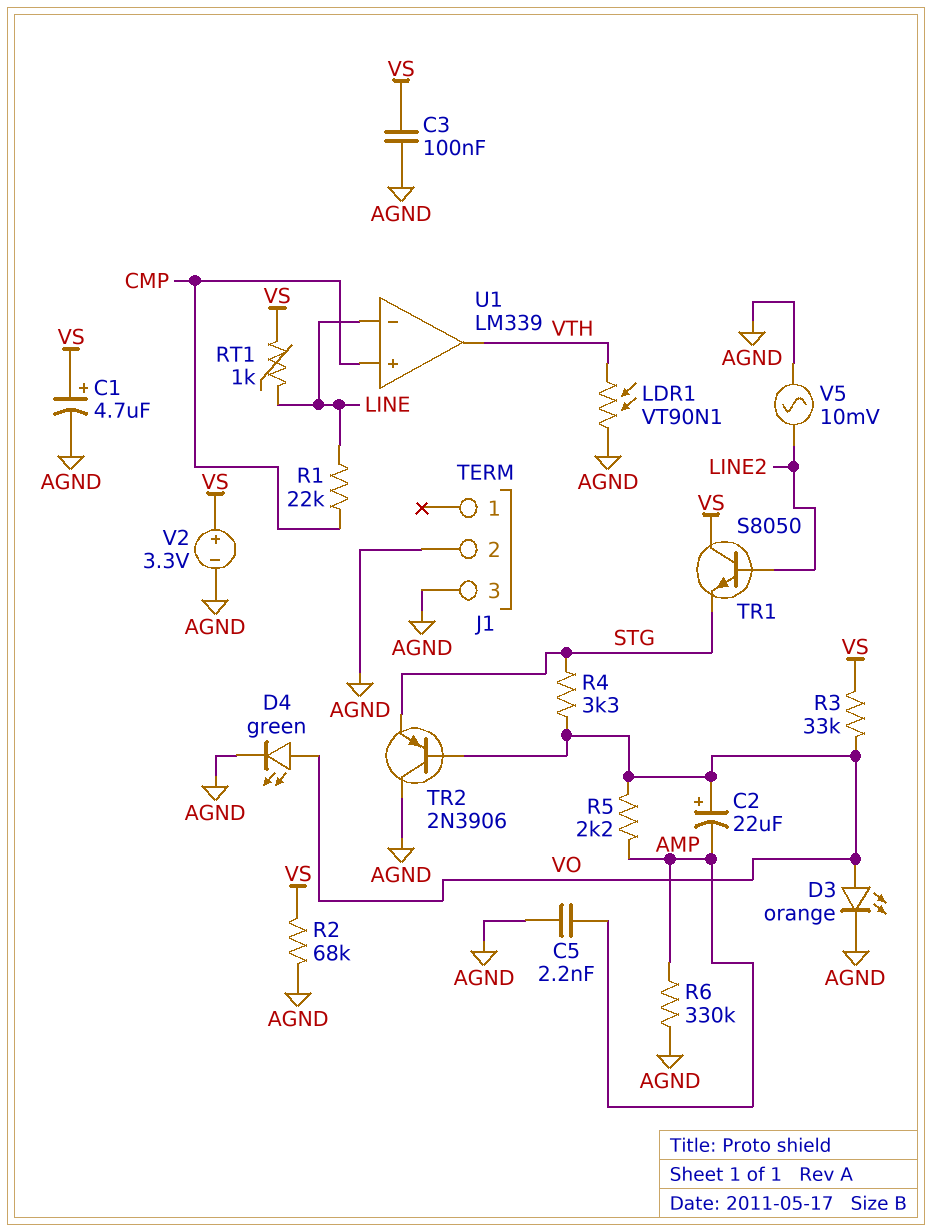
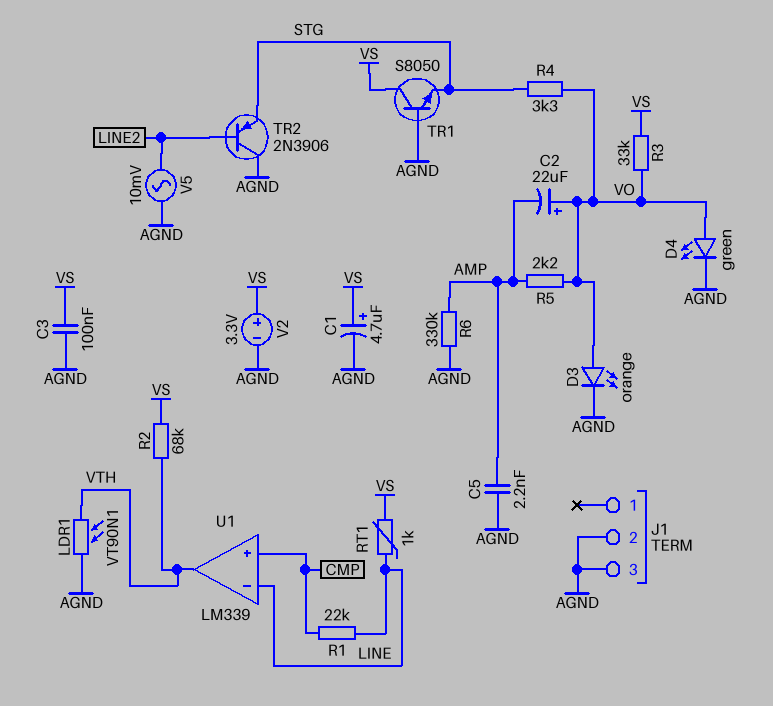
R2: 68k (AGND, VS) -> 68k (VS, VTH)
TR1: NPN S8050 (B LINE2, C VS, E STG) -> NPN S8050 (B AGND, C VS, E STG)
TR2: PNP 2N3906 (B VO, C AGND, E STG) -> PNP 2N3906 (B LINE2, C AGND, E STG)

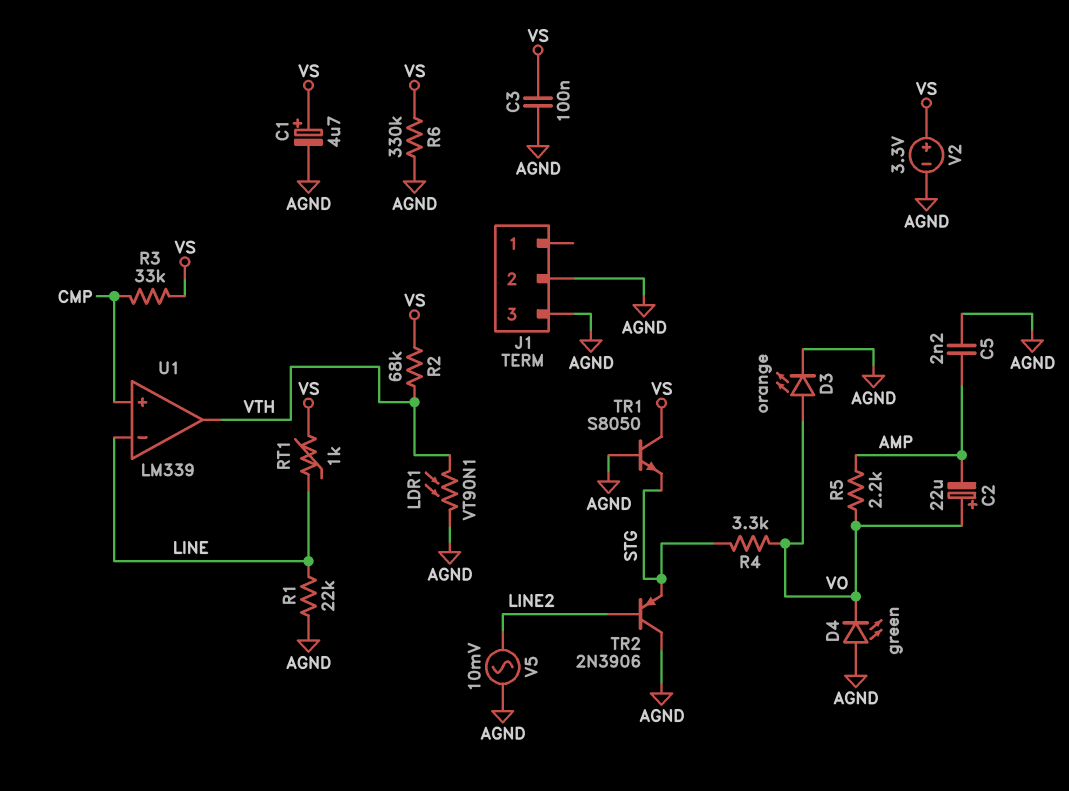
D4: LED green (A VO, K AGND) -> LED green (A AGND, K VO)
R1: 22k (CMP, LINE) -> 22k (AGND, LINE)
R3: 33k (VO, VS) -> 33k (CMP, VS)
R6: 330k (AGND, AMP) -> 330k (AGND, VS)

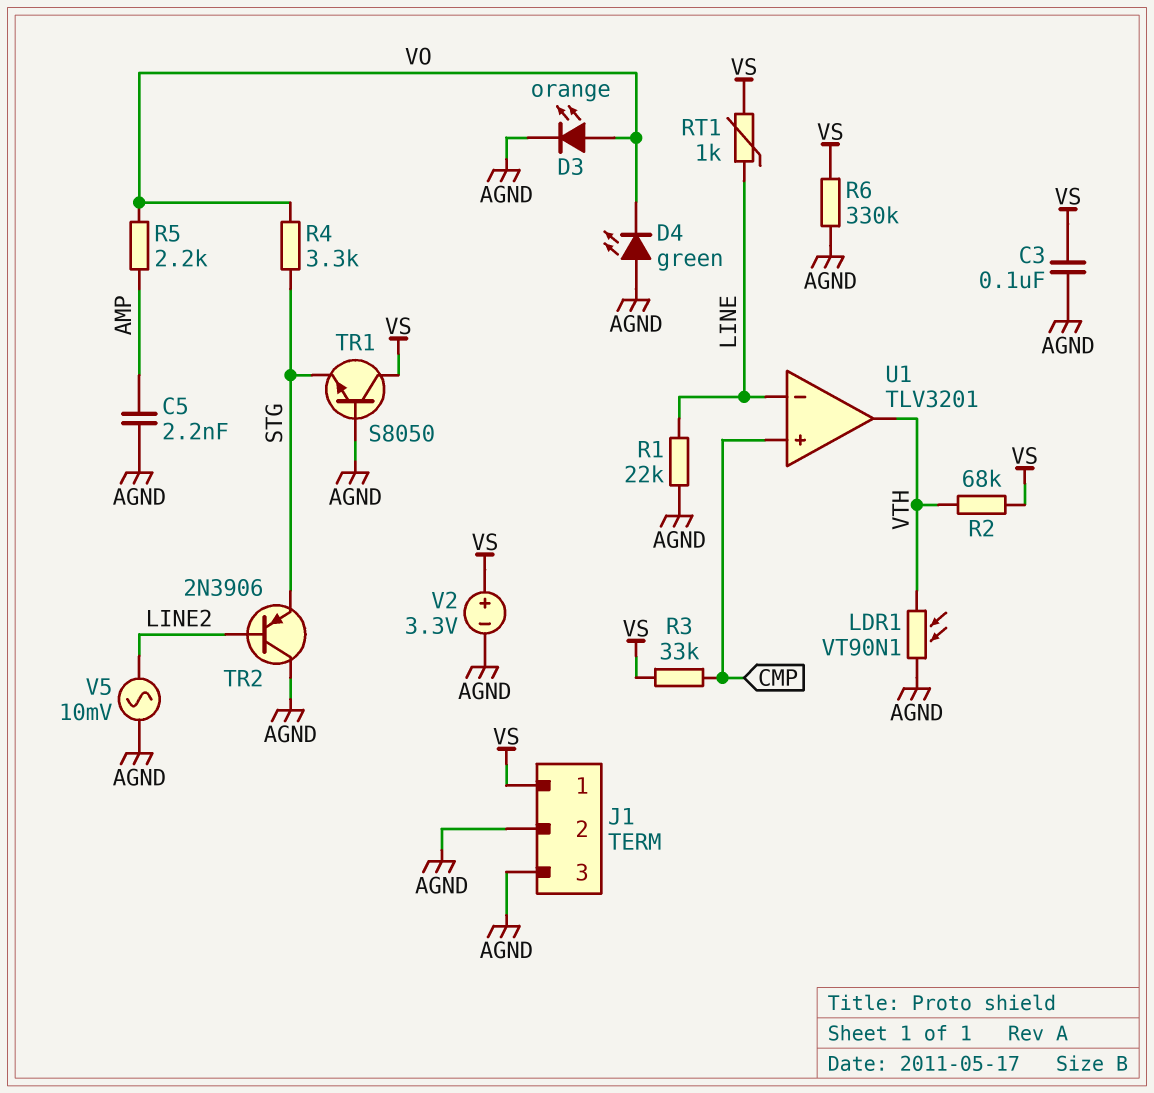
C1: 4.7uF (plus VS, minus AGND) -> none
C2: 22uF (plus VO, minus AMP) -> none
J1 pin 1: none -> VS
U1: LM339 -> TLV3201

